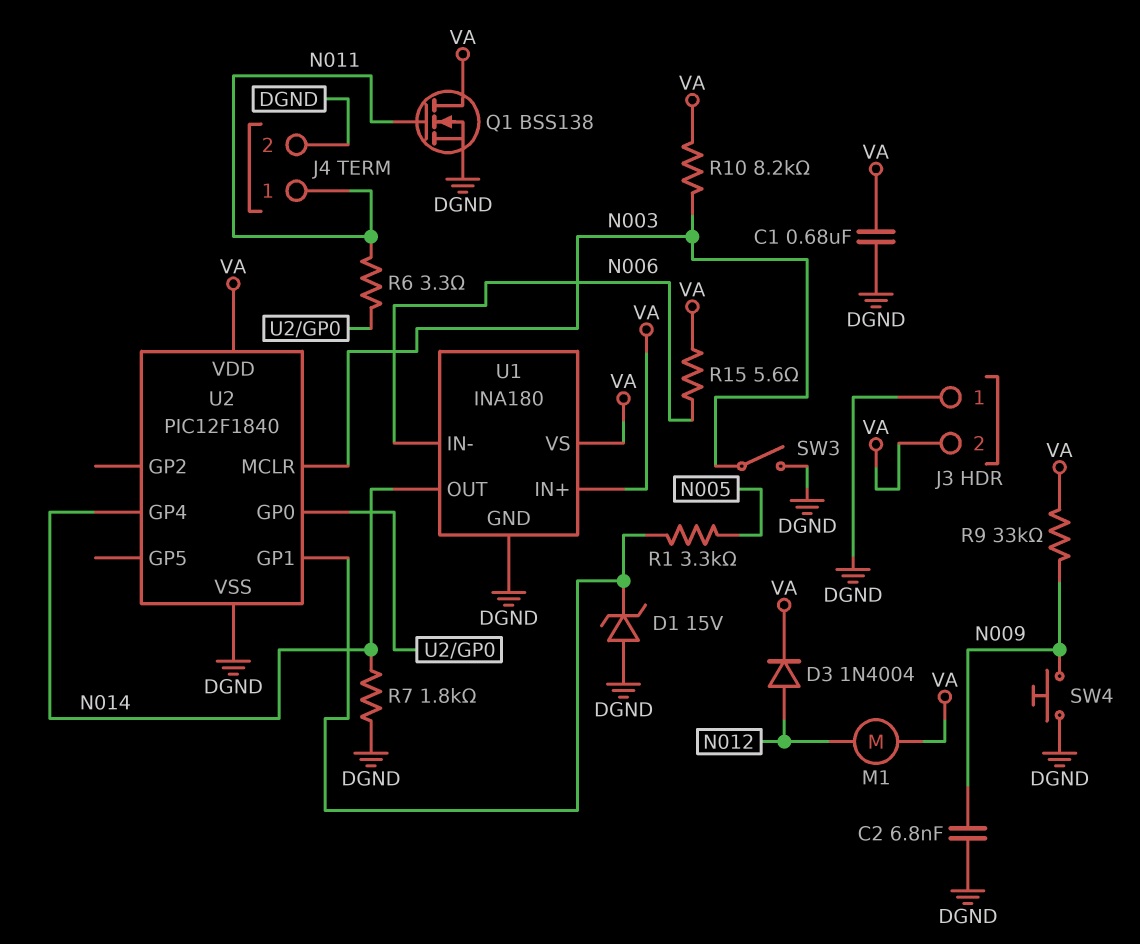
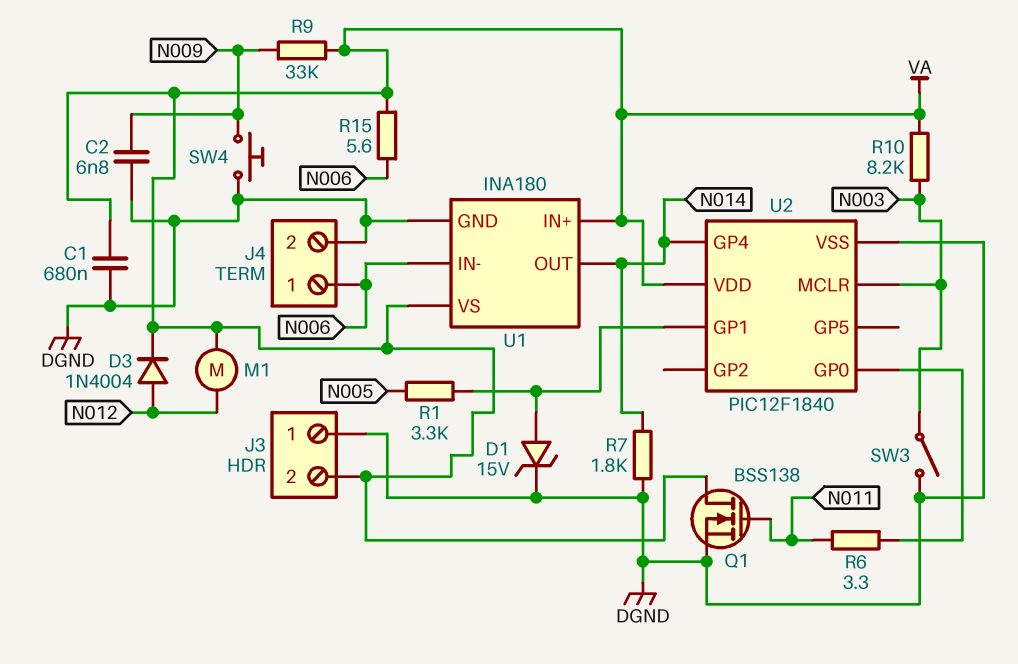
D1: zener 15V (A DGND, K U2/GP1) -> zener 15V (A U2/GP1, K DGND)
J4 pin 1: N011 -> N006

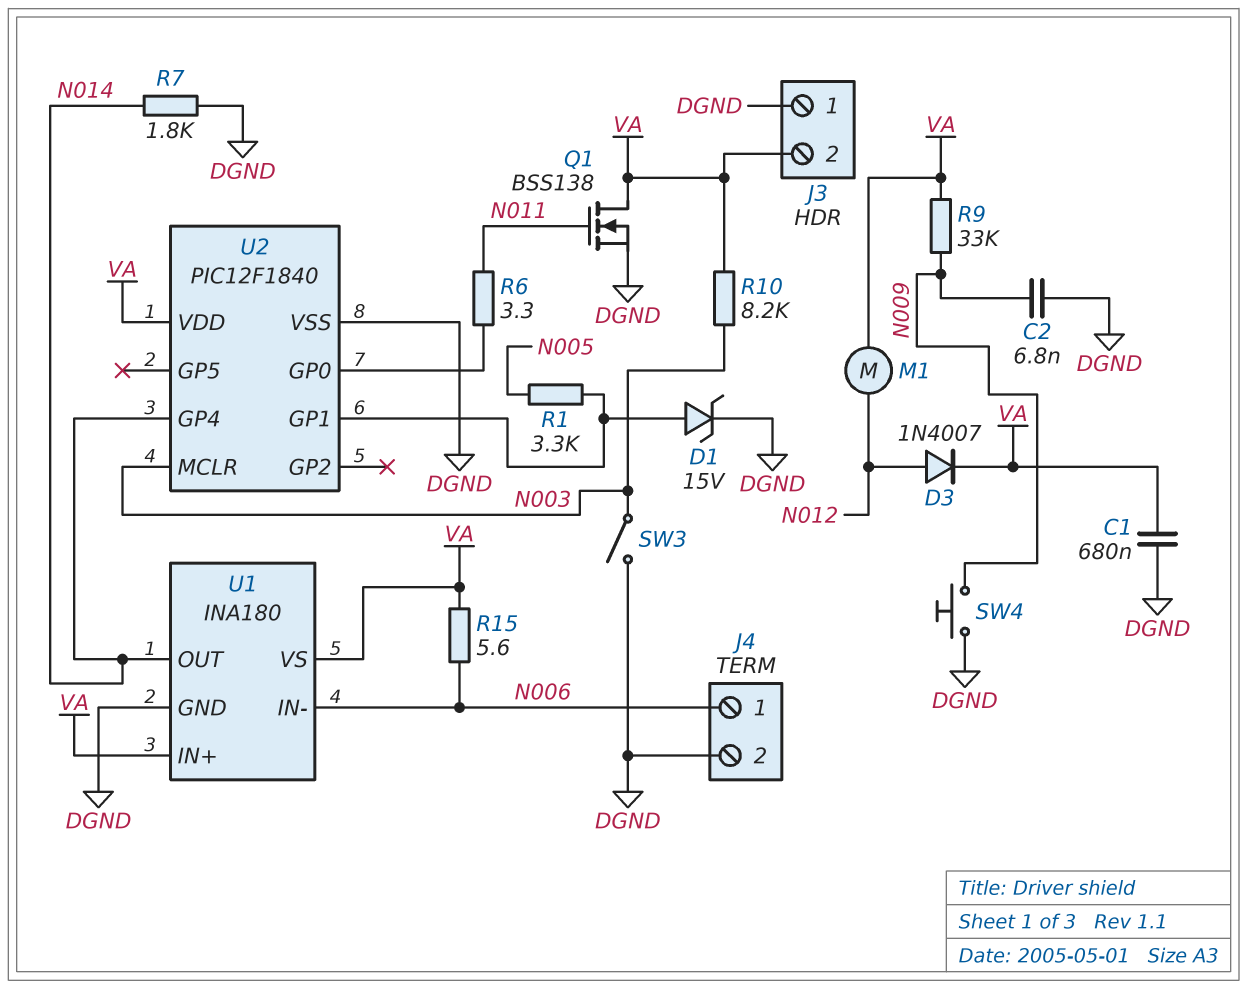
D3: diode 1N4004 (A N012, K VA) -> diode 1N4007 (A N012, K VA)

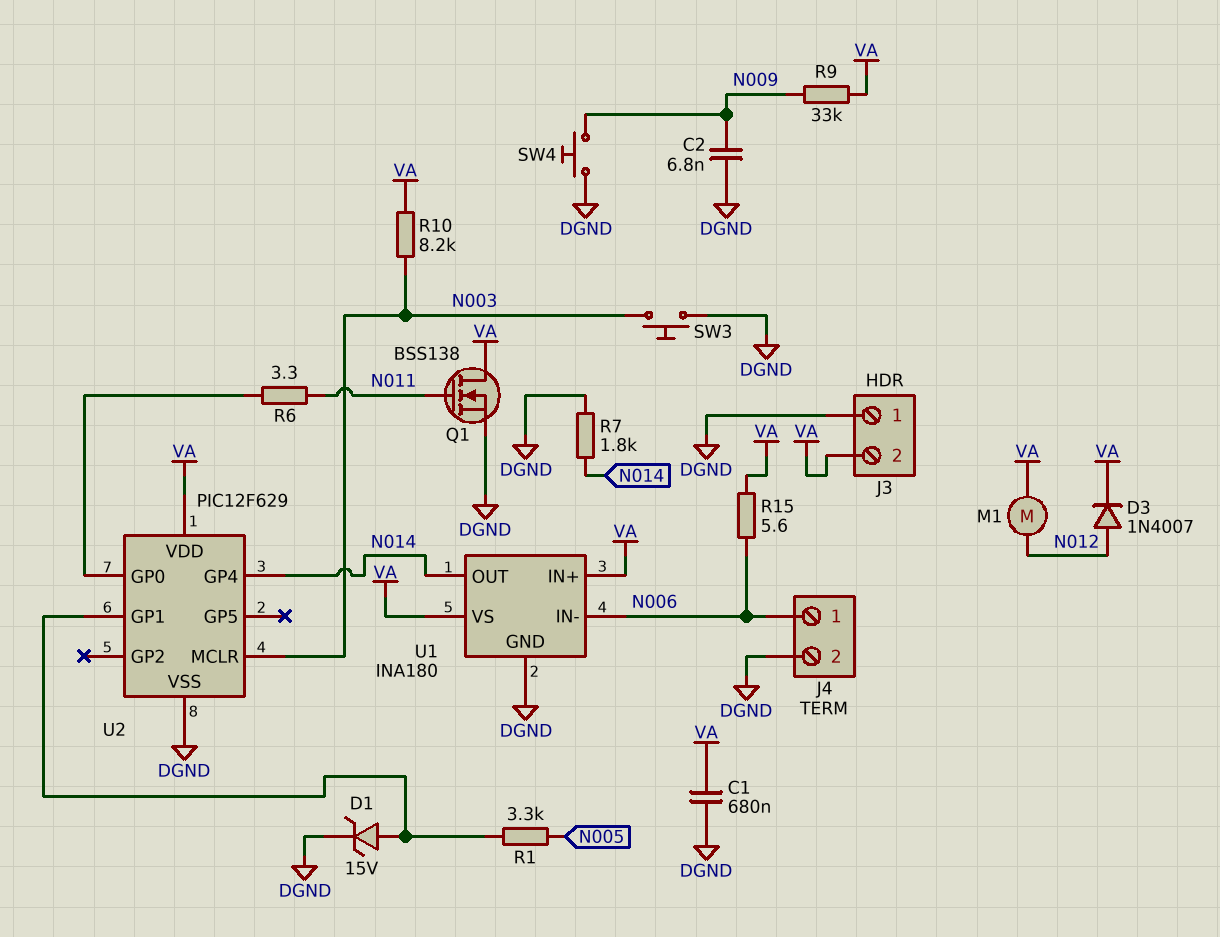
SW3: switch (DGND, N003) -> button (DGND, N003)
U2: PIC12F1840 -> PIC12F629

